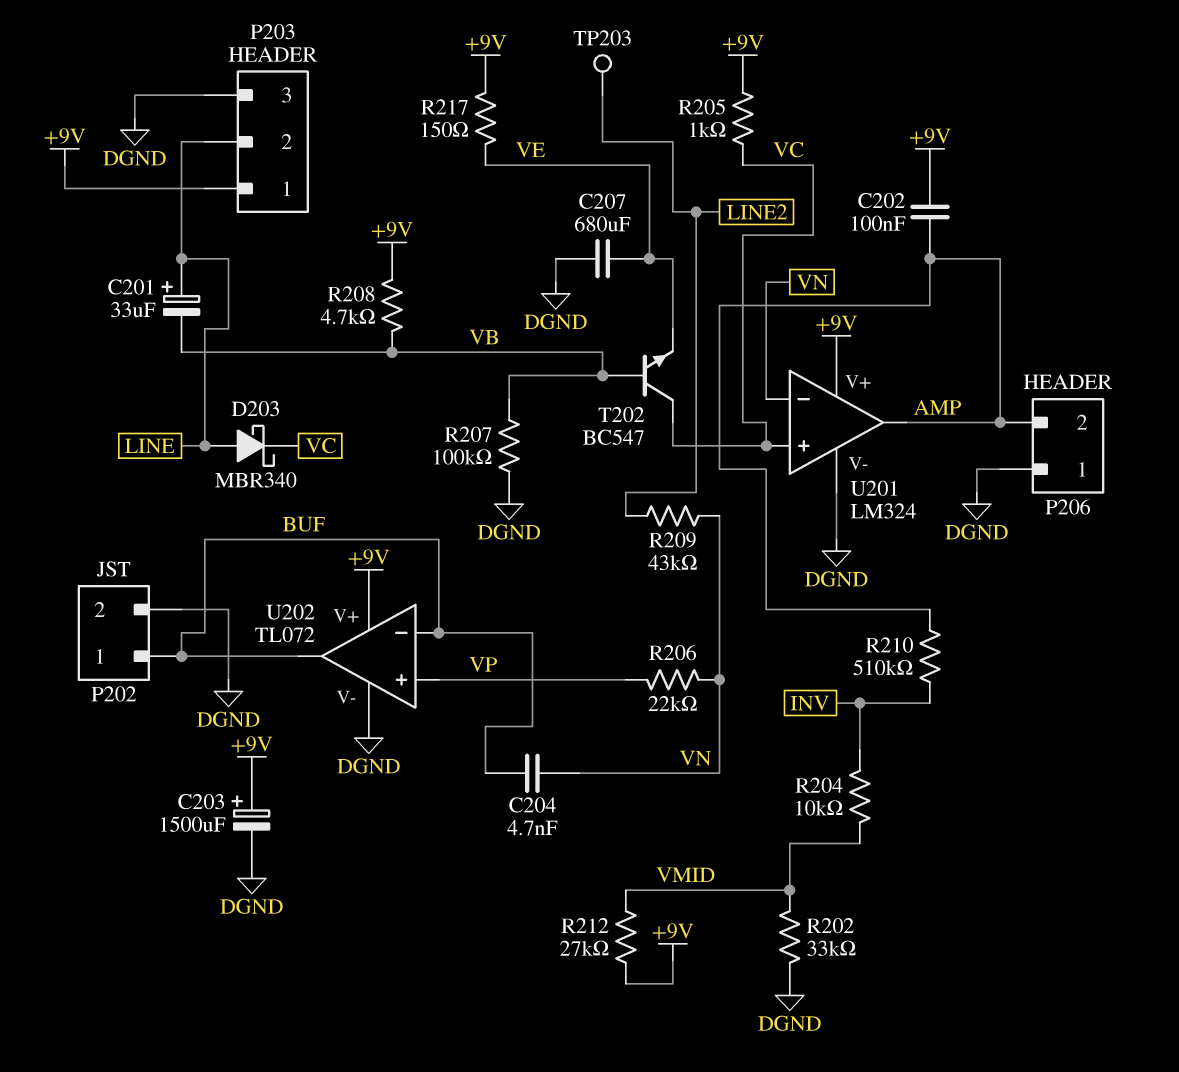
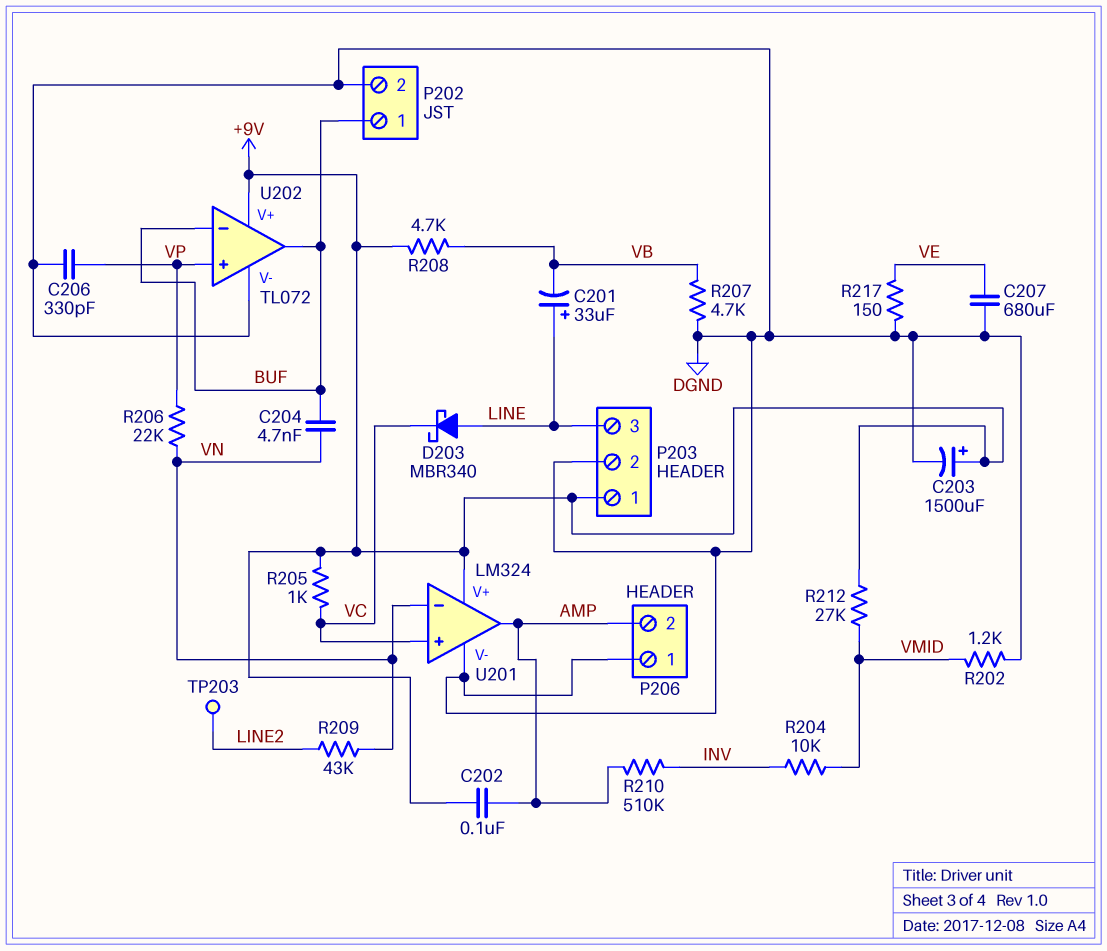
C206: none -> 330pF (DGND, VP)
P203 pin 2: LINE -> DGND
P203 pin 3: DGND -> LINE
R202: 33k (DGND, VMID) -> 1.2k (DGND, VMID)
R207: 100k (DGND, VB) -> 4.7k (DGND, VB)
R217: 150 (+9V, VE) -> 150 (DGND, VE)
T202: NPN BC547 (B VB, C VC, E VE) -> none

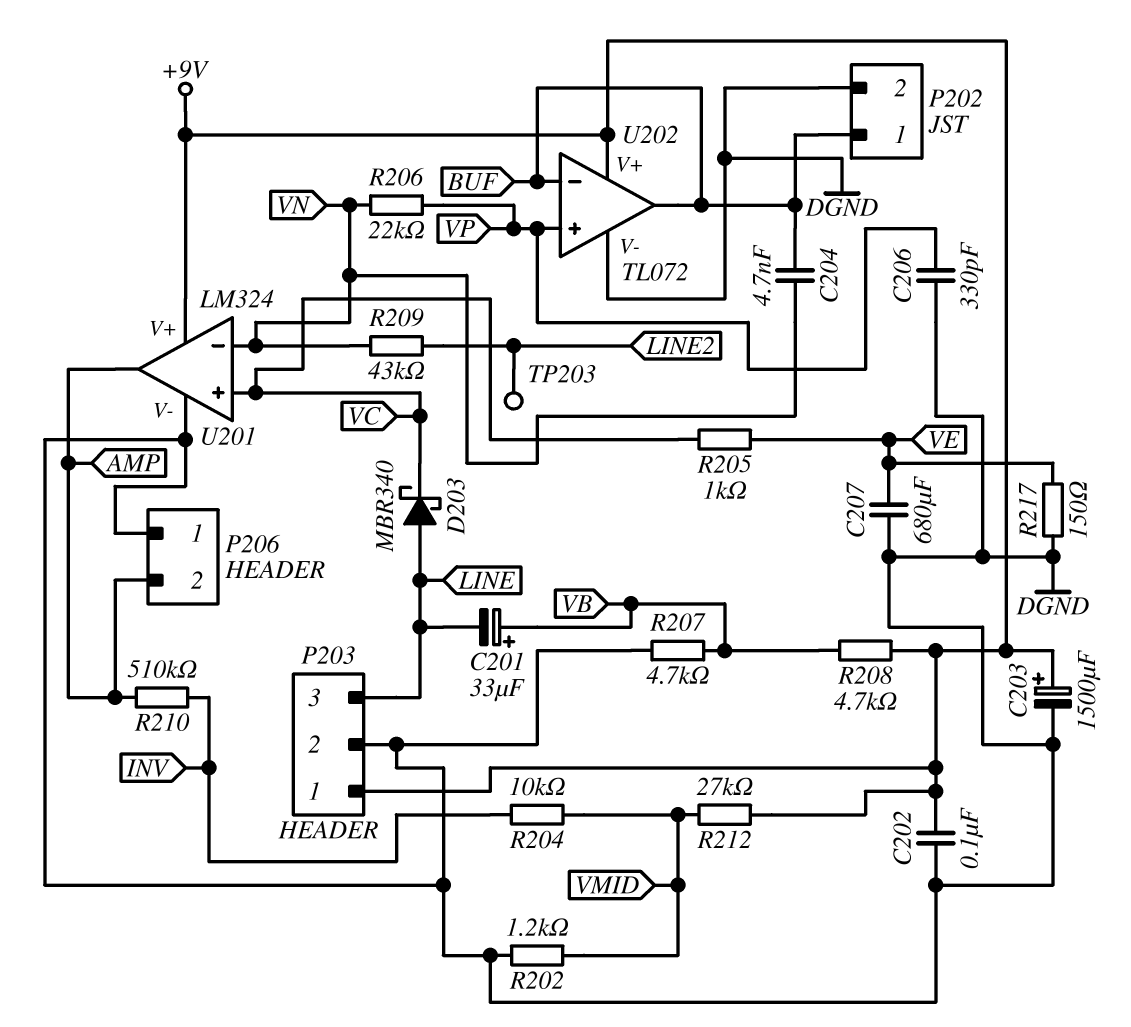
C201: 33uF (plus LINE, minus VB) -> 33uF (plus VB, minus LINE)
C202: 100nF (+9V, AMP) -> 100nF (+9V, DGND)
R205: 1k (+9V, VC) -> 1k (VC, VE)

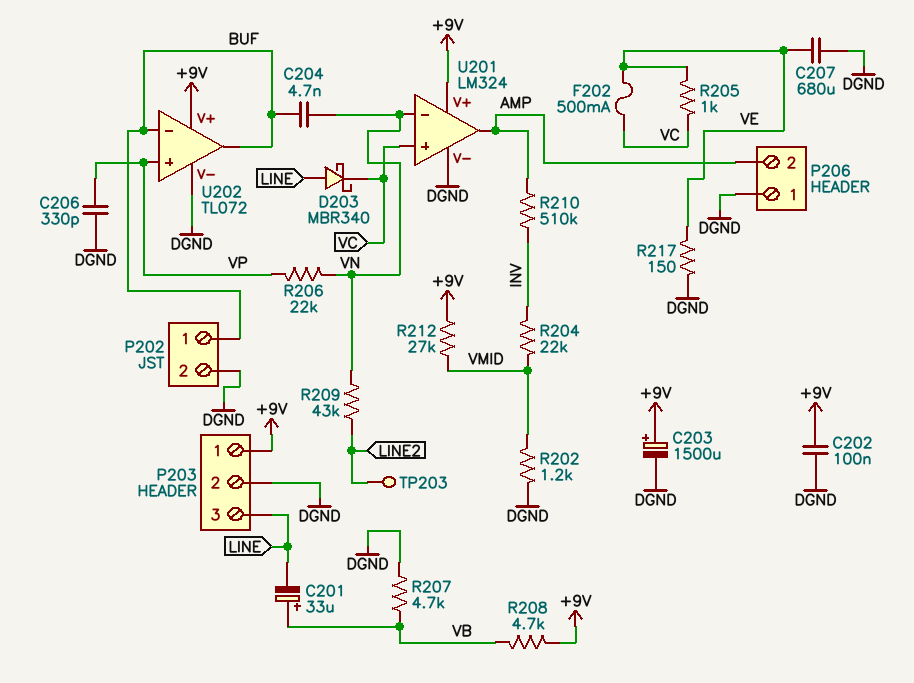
F202: none -> 500mA (VC, VE)
R204: 10k (INV, VMID) -> 22k (INV, VMID)

